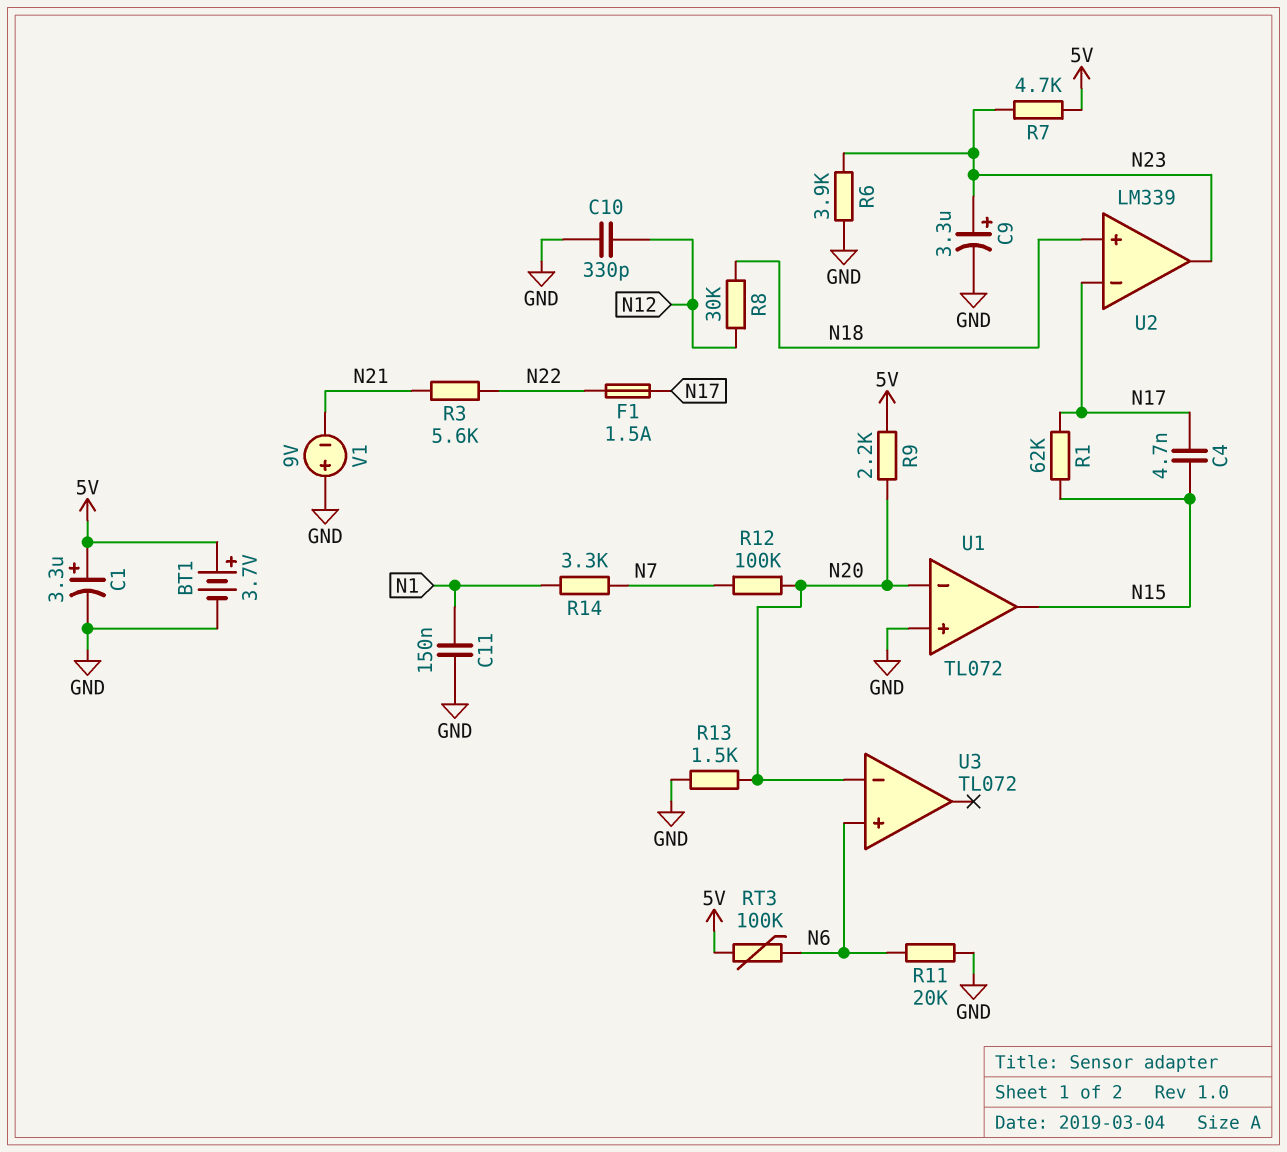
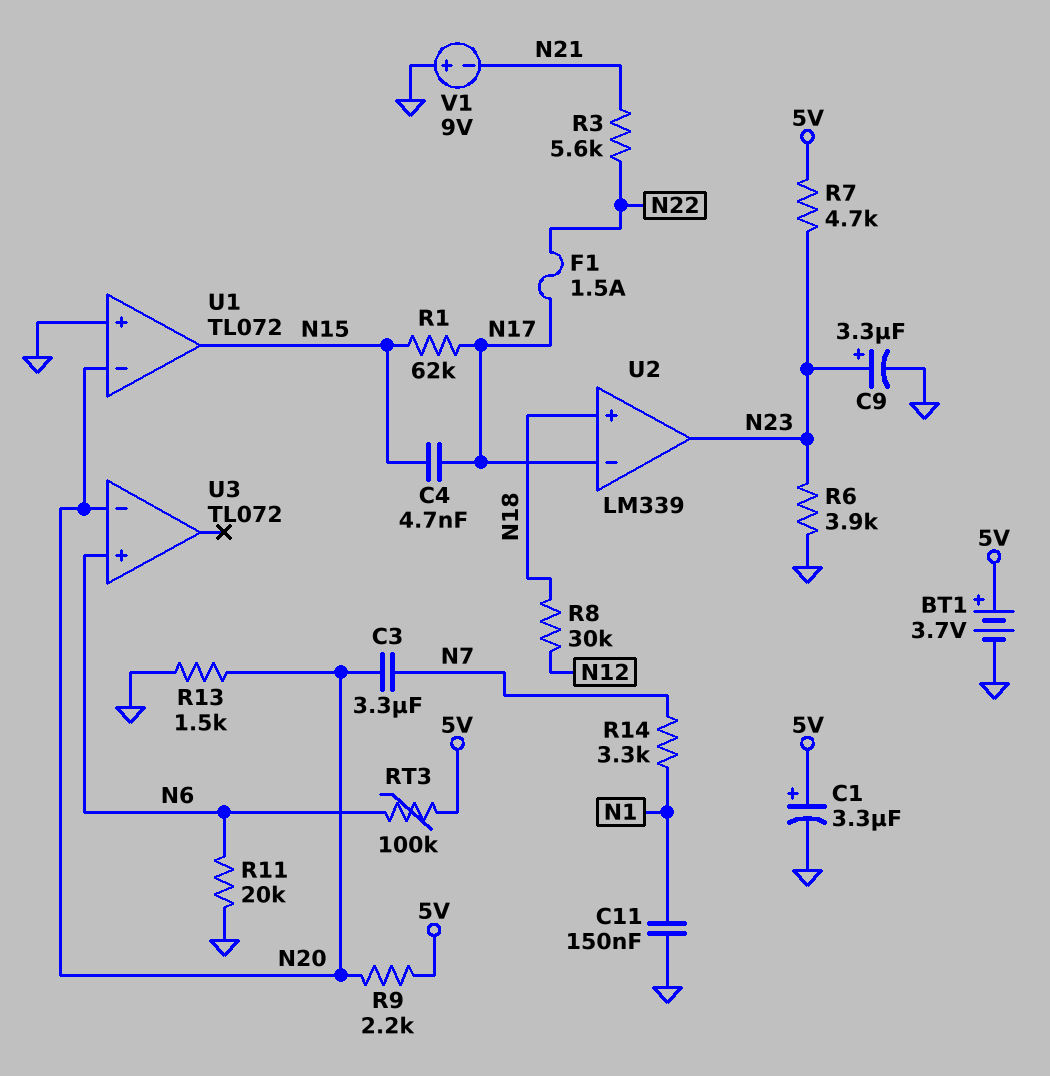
C3: none -> 3.3uF (N7, N20)
C10: 330pF (GND, N12) -> none
R12: 100k (N7, N20) -> none

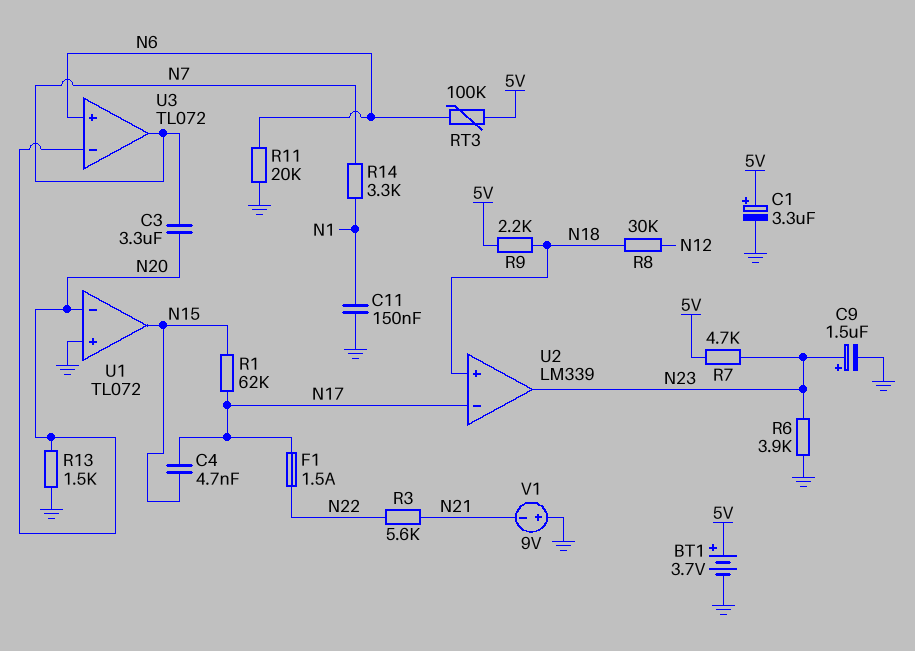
C9: 3.3uF (plus N23, minus GND) -> 1.5uF (plus N23, minus GND)
R9: 2.2k (5V, N20) -> 2.2k (5V, N18)
U3 pin out: none -> N7

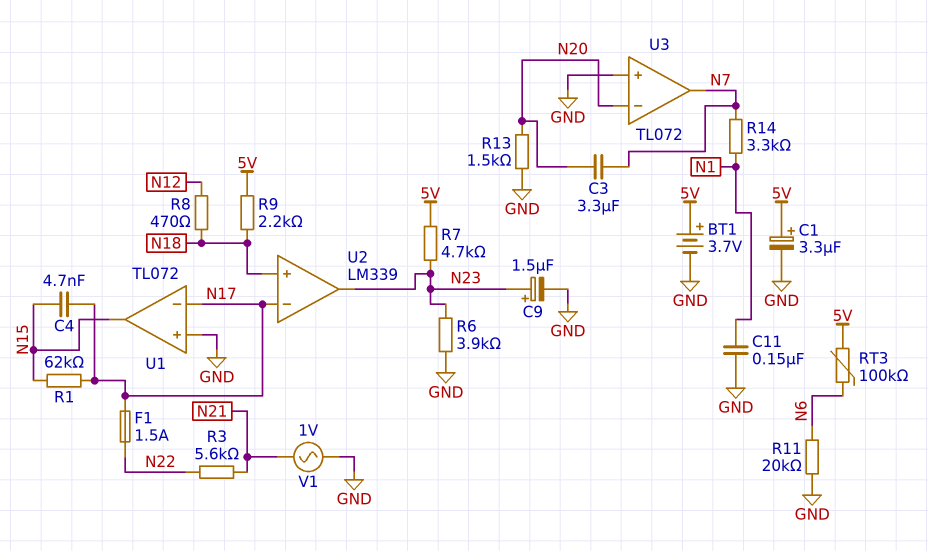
R8: 30k (N12, N18) -> 470 (N12, N18)
U1 pin in-: N20 -> N17
U3 pin in+: N6 -> GND
V1: 9V (plus GND, minus N21) -> AC 1V (GND, N21)

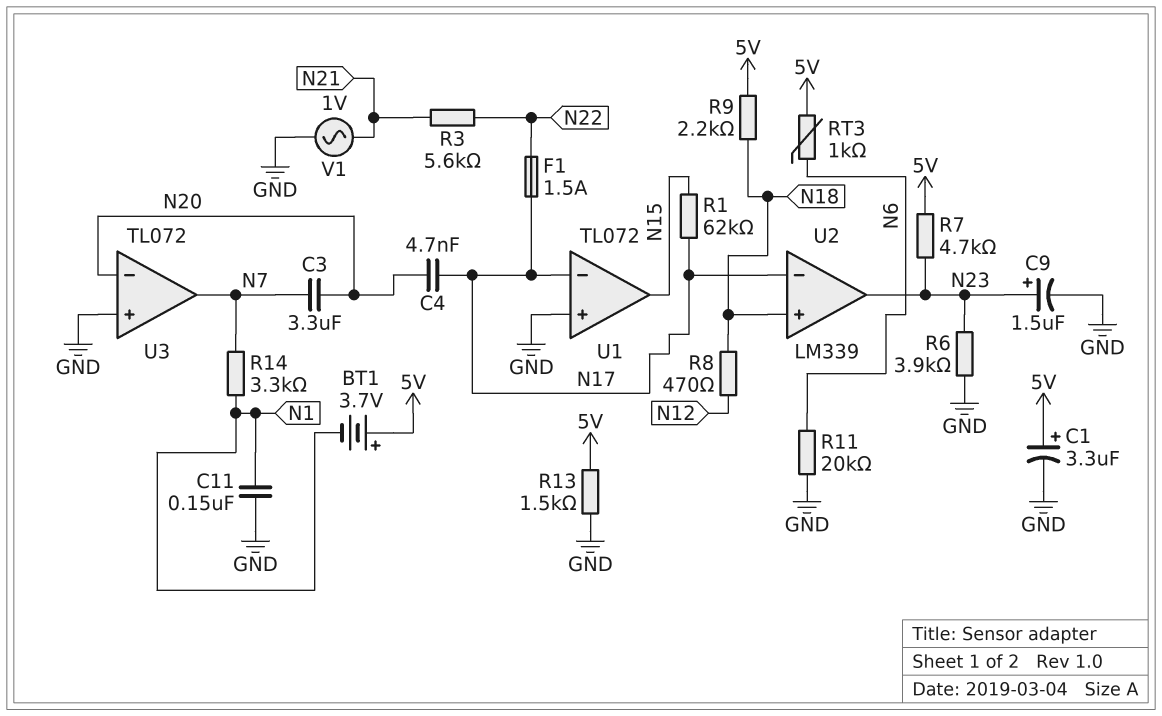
BT1: 3.7V (plus 5V, minus GND) -> 3.7V (plus 5V, minus N1)
C4: 4.7nF (N15, N17) -> 4.7nF (N17, N20)
R13: 1.5k (GND, N20) -> 1.5k (5V, GND)
RT3: 100k (5V, N6) -> 1k (5V, N6)

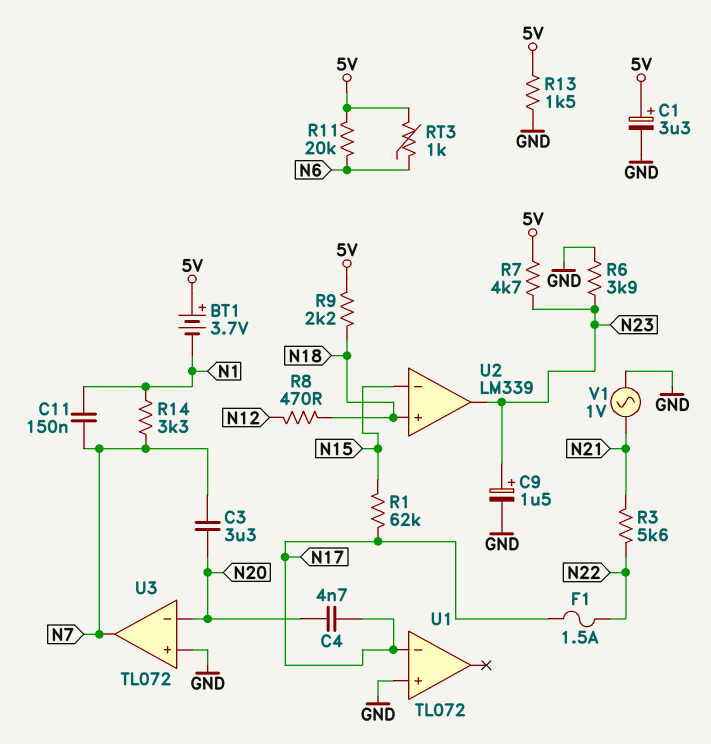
C11: 150nF (GND, N1) -> 150nF (N1, N7)
R11: 20k (GND, N6) -> 20k (5V, N6)
U1 pin out: N15 -> none
U2 pin in-: N17 -> N15

